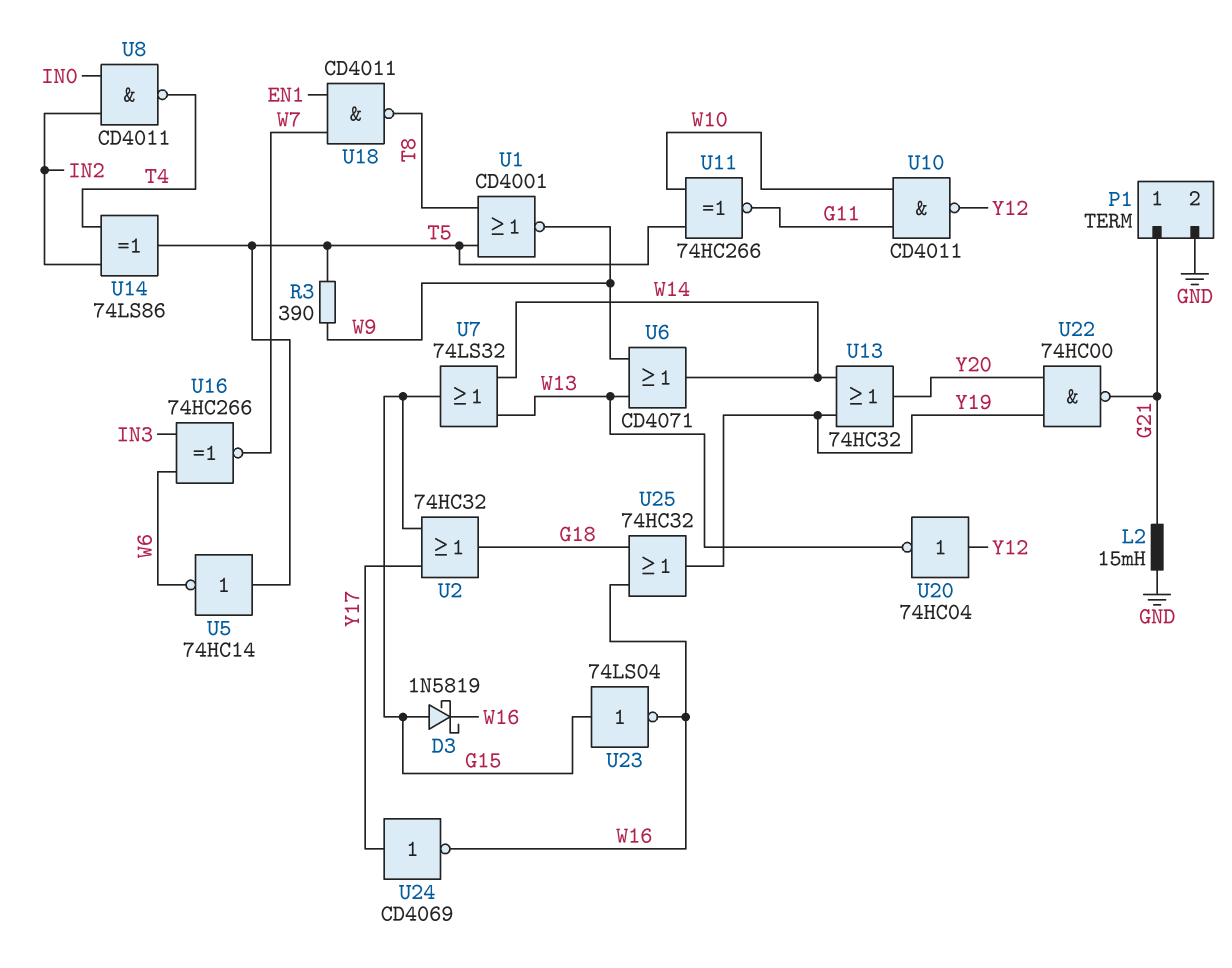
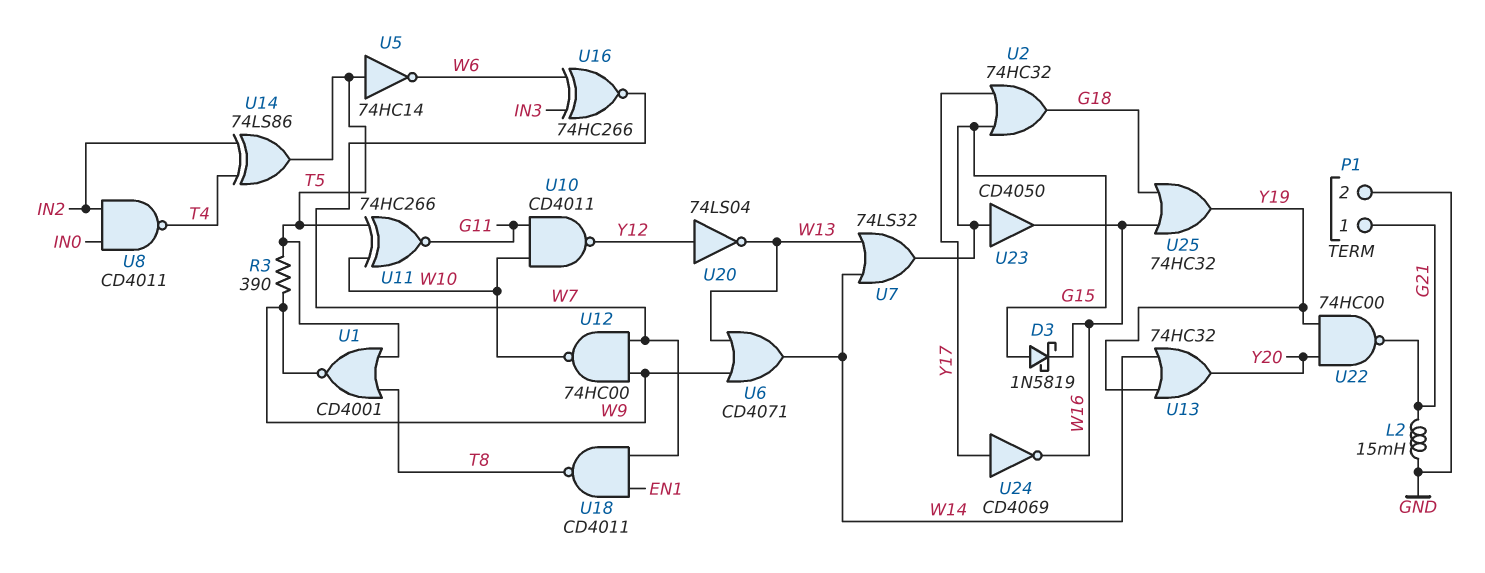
U12: none -> NAND 74HC00 (in W7, in W9, out W10)
U20: NOT 74HC04 (in Y12, out W13) -> NOT 74LS04 (in Y12, out W13)
U23: NOT 74LS04 (in G15, out W16) -> buffer CD4050 (in G15, out W16)

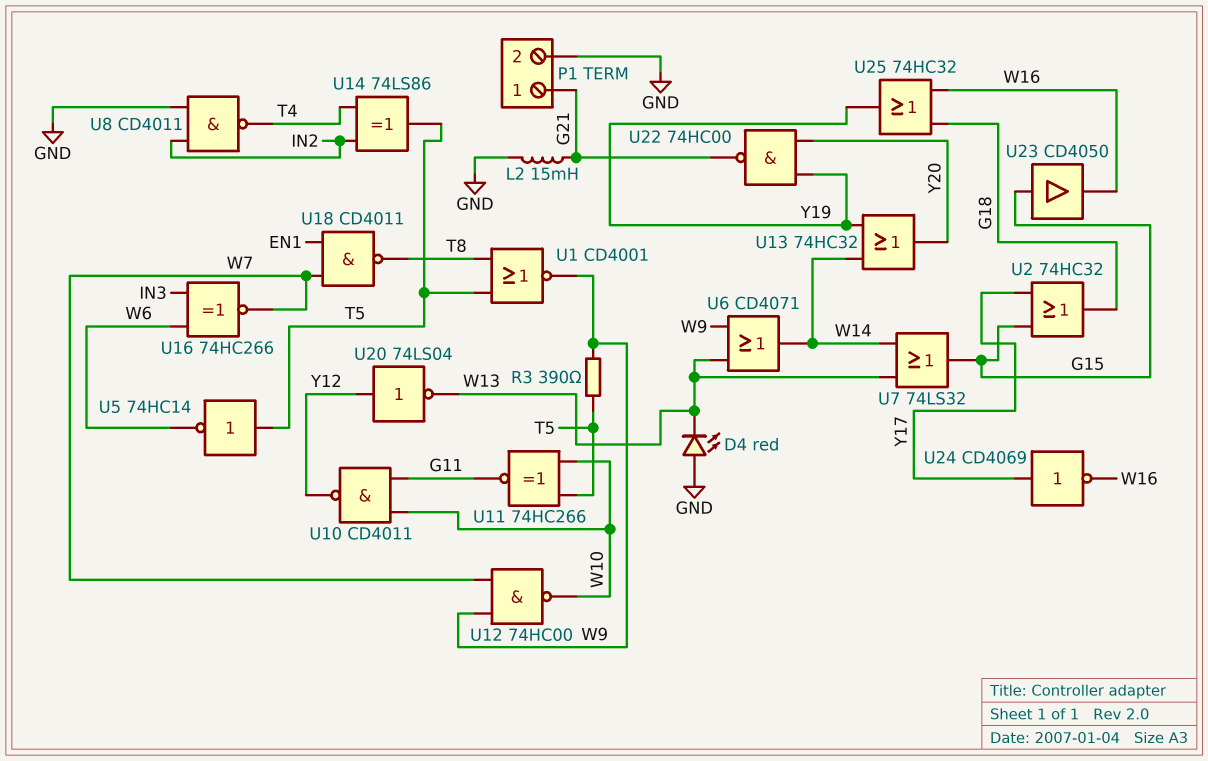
D3: schottky 1N5819 (A G15, K W16) -> none
D4: none -> LED red (A GND, K W13)
U8: NAND CD4011 (in IN0, in IN2, out T4) -> NAND CD4011 (in GND, in IN2, out T4)

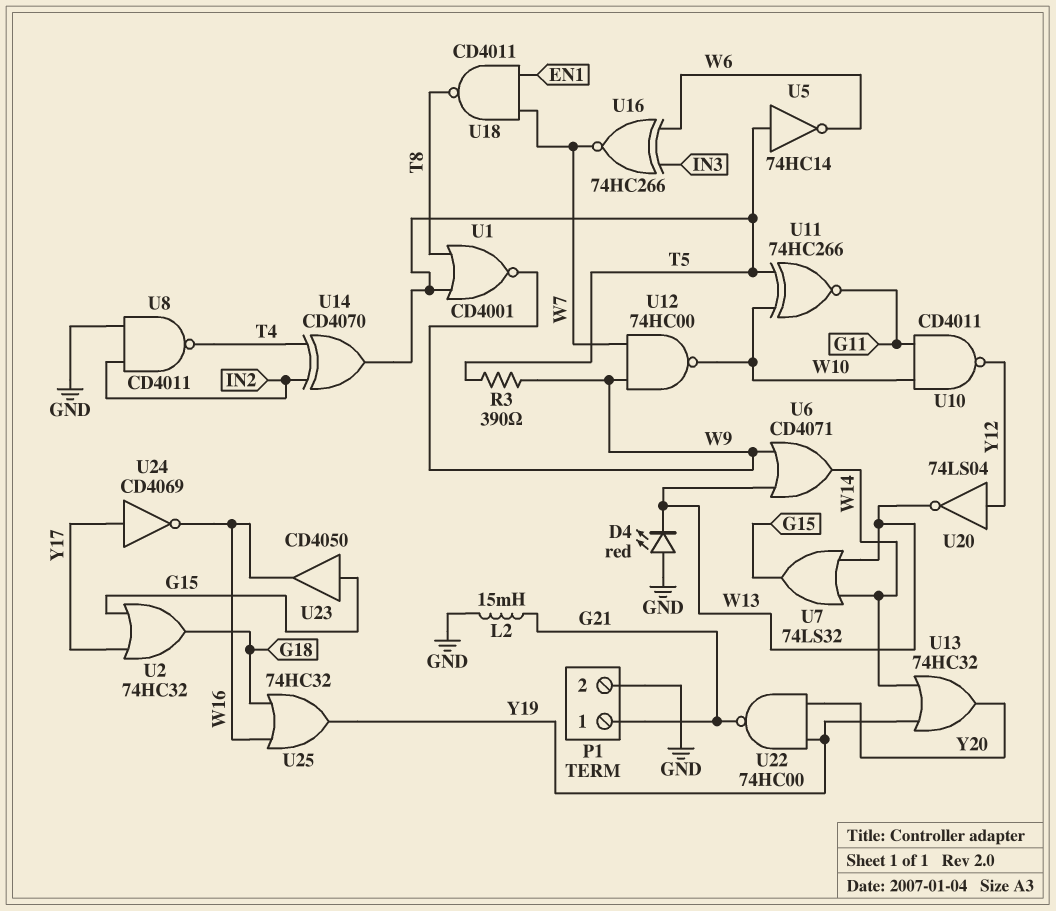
U14: XOR 74LS86 (in IN2, in T4, out T5) -> XOR CD4070 (in IN2, in T4, out T5)

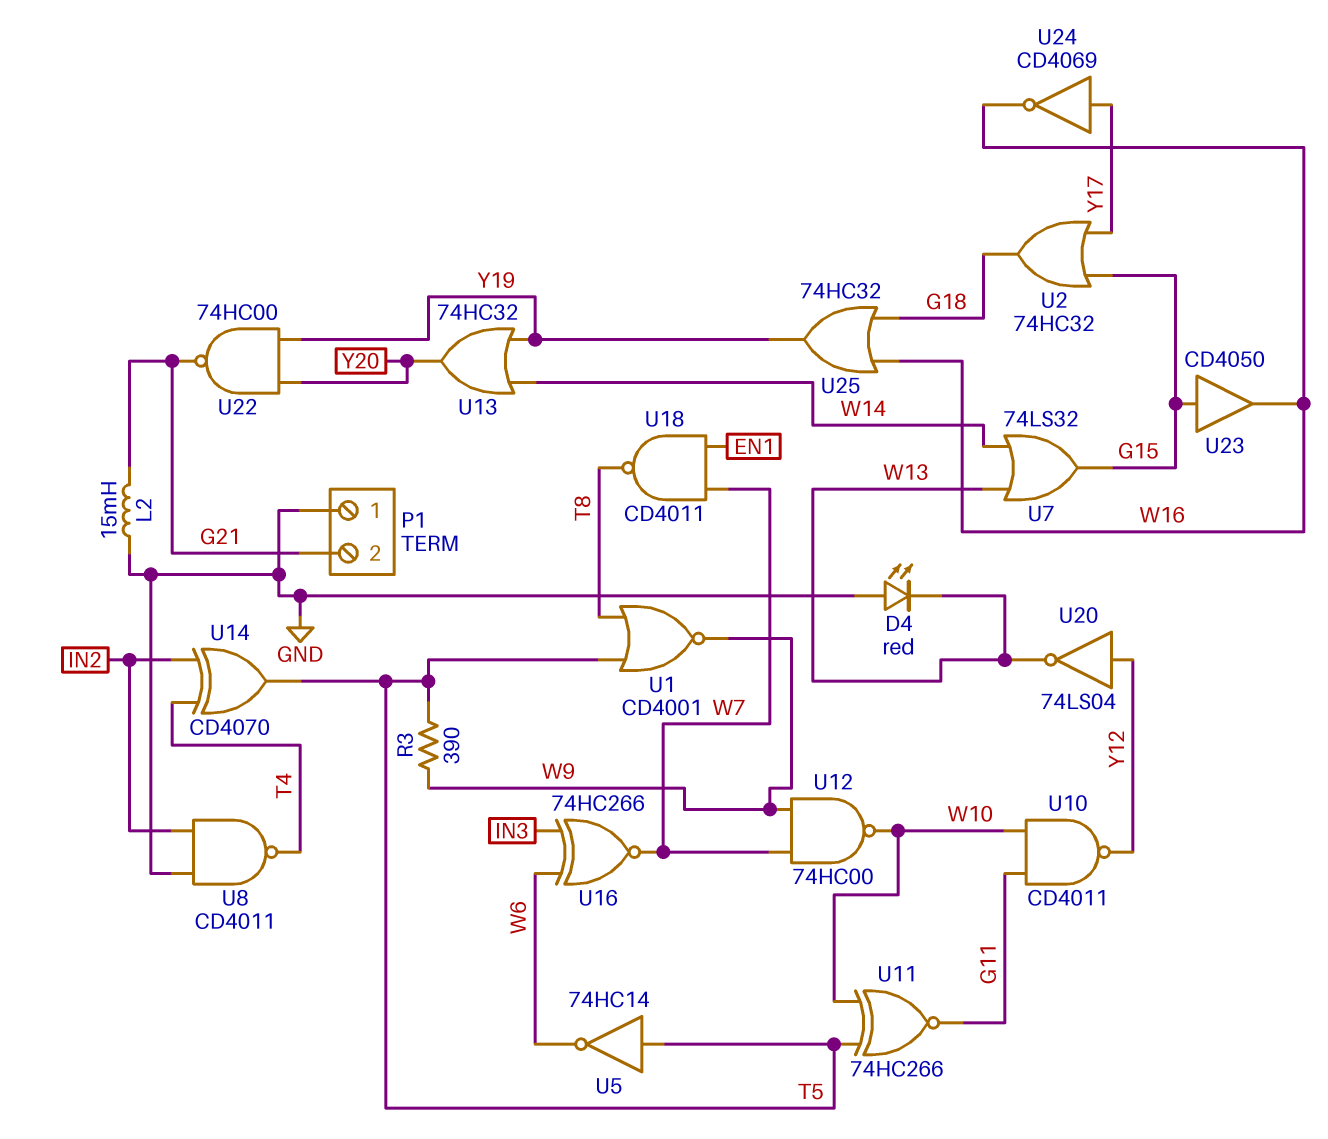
P1 pin 1: G21 -> GND
P1 pin 2: GND -> G21
U6: OR CD4071 (in W9, in W13, out W14) -> none

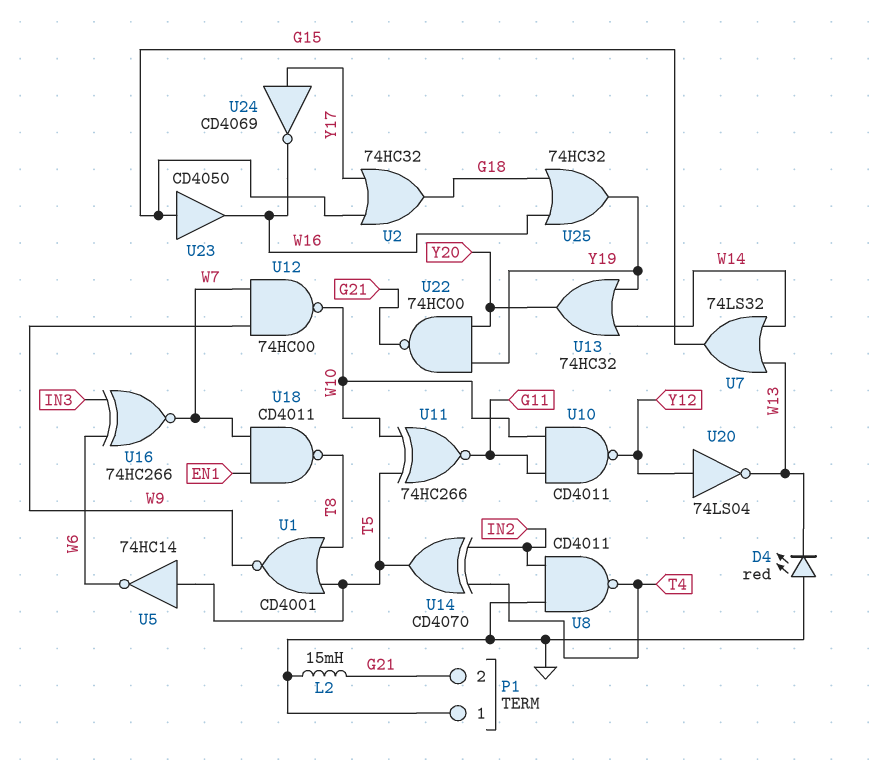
R3: 390 (T5, W9) -> none

